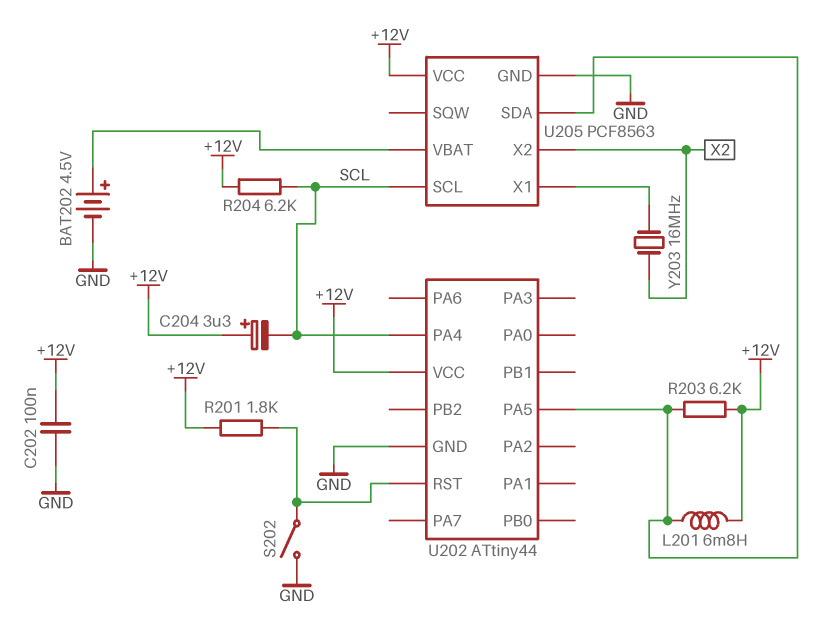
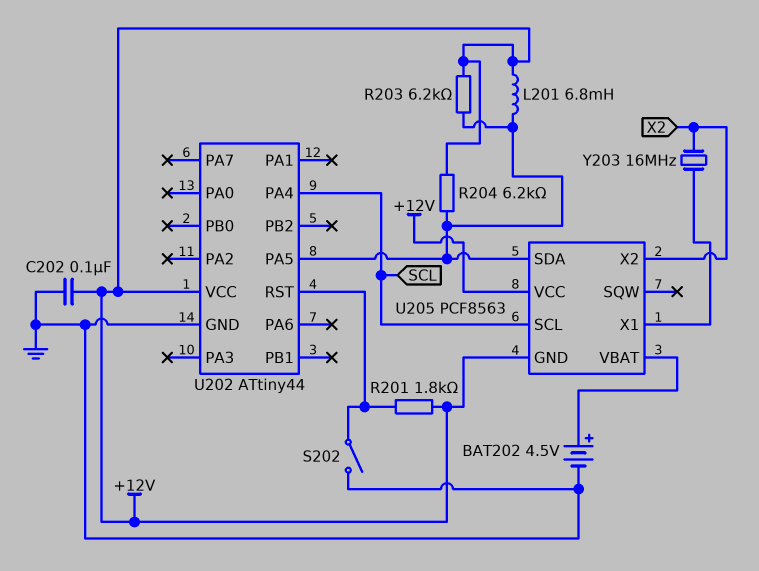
C204: 3.3uF (plus +12V, minus SCL) -> none
R204: 6.2k (+12V, SCL) -> 6.2k (+12V, U202/PA5)
U205 pin GND: GND -> +12V

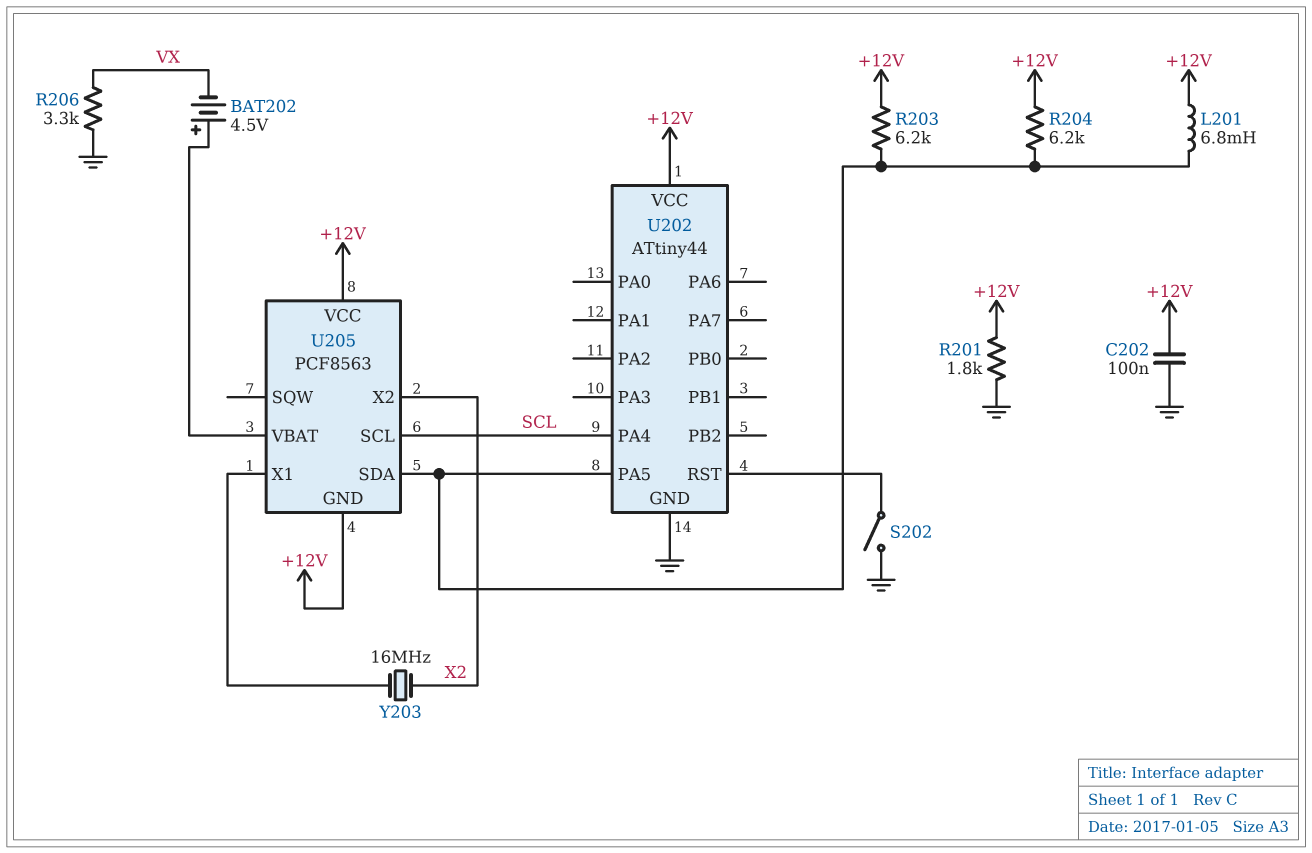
BAT202: 4.5V (plus U205/VBAT, minus GND) -> 4.5V (plus U205/VBAT, minus VX)
R201: 1.8k (+12V, U202/RST) -> 1.8k (+12V, GND)
R206: none -> 3.3k (GND, VX)

